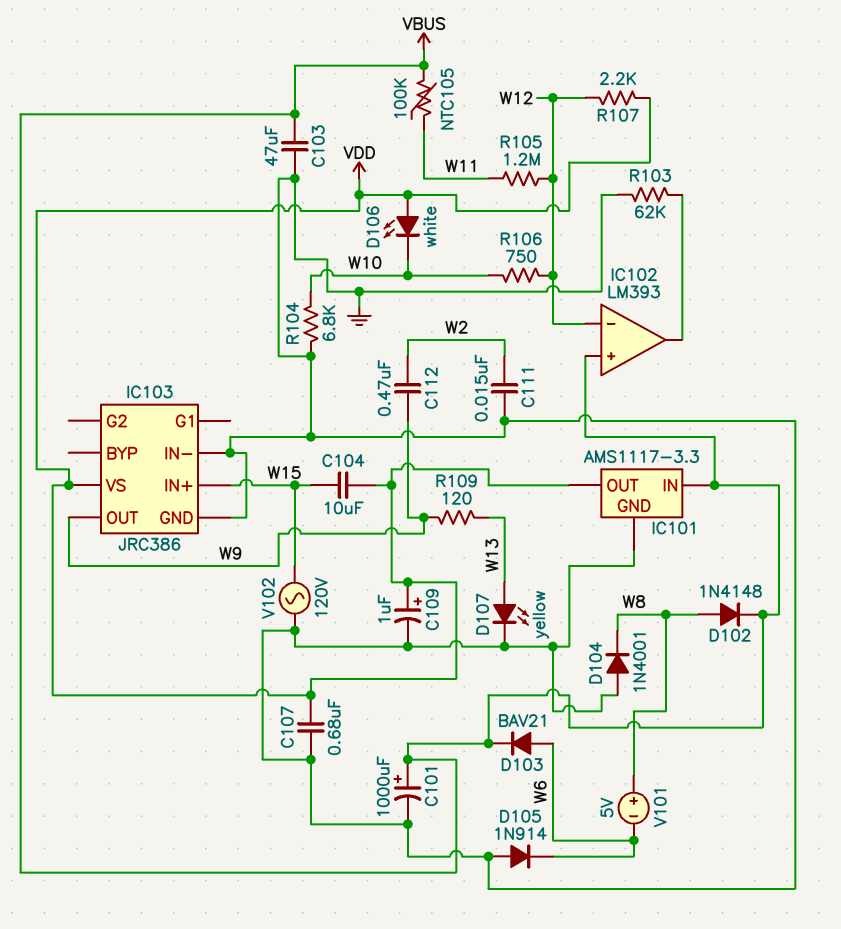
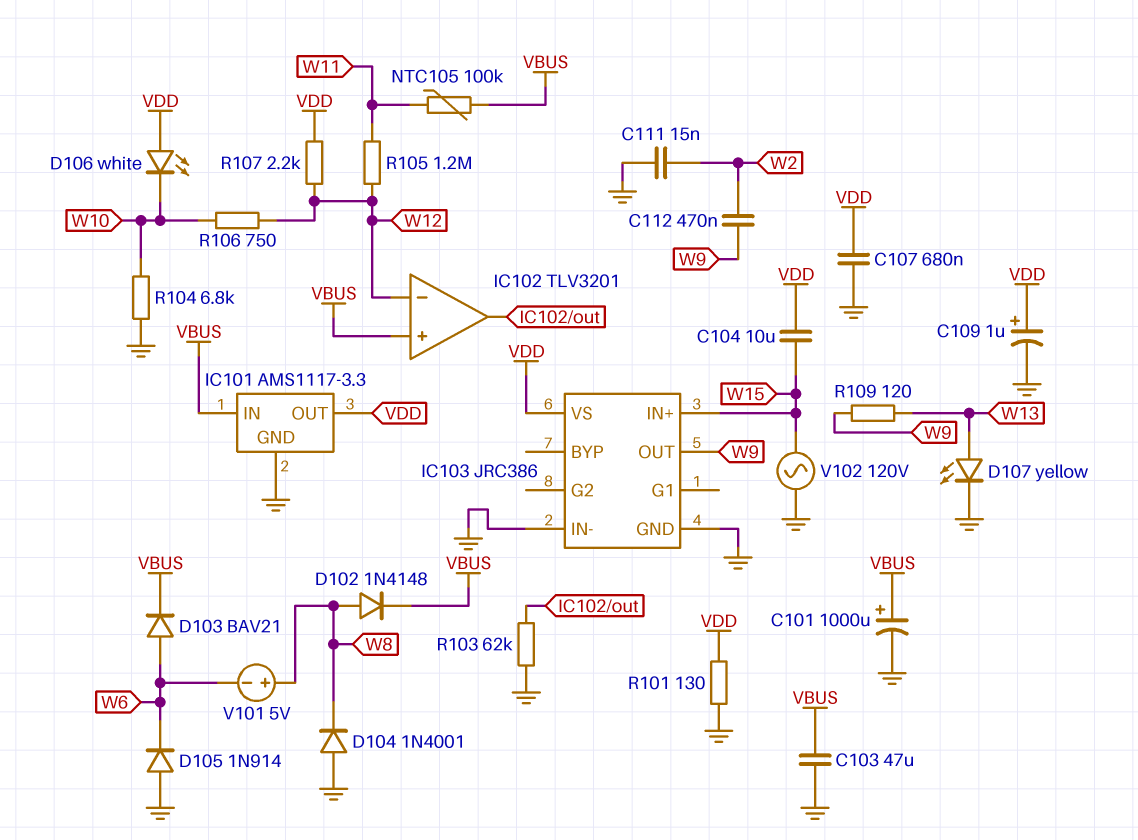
IC102: LM393 -> TLV3201
R101: none -> 130 (GND, VDD)

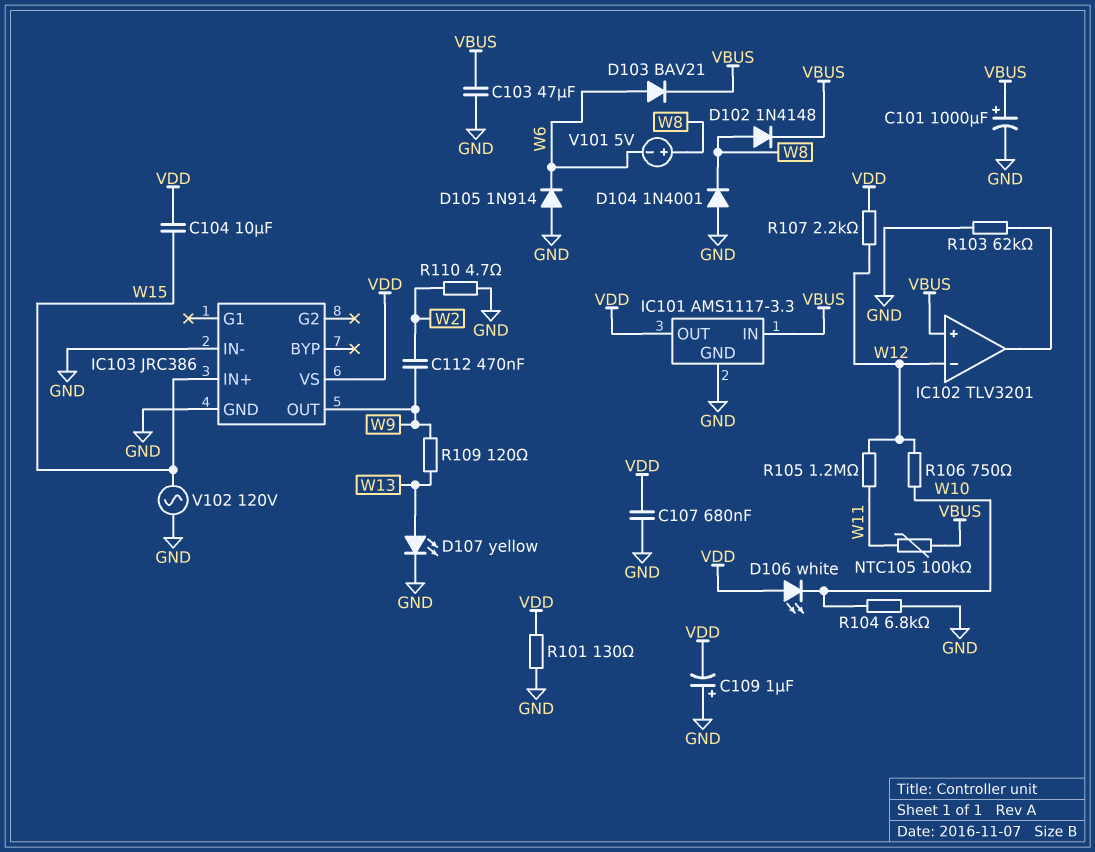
C109: 1uF (plus VDD, minus GND) -> 1uF (plus GND, minus VDD)
C111: 15nF (GND, W2) -> none
R110: none -> 4.7 (GND, W2)

